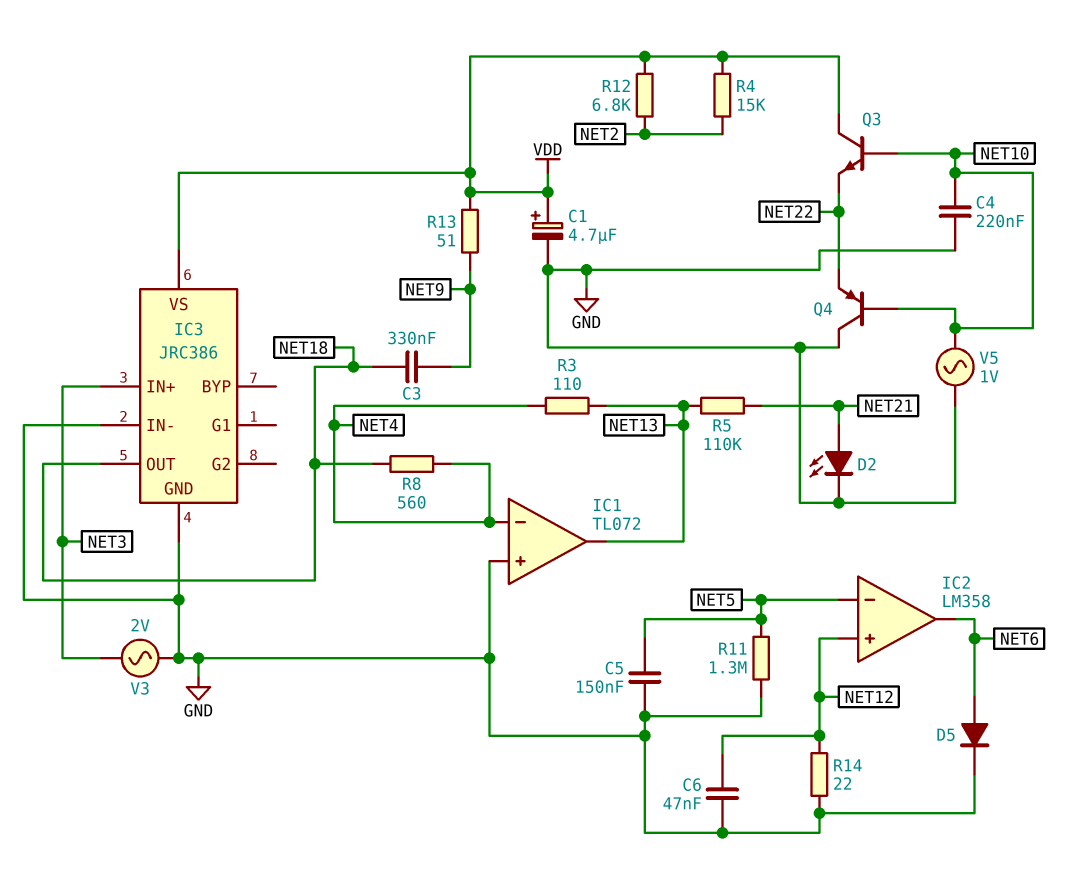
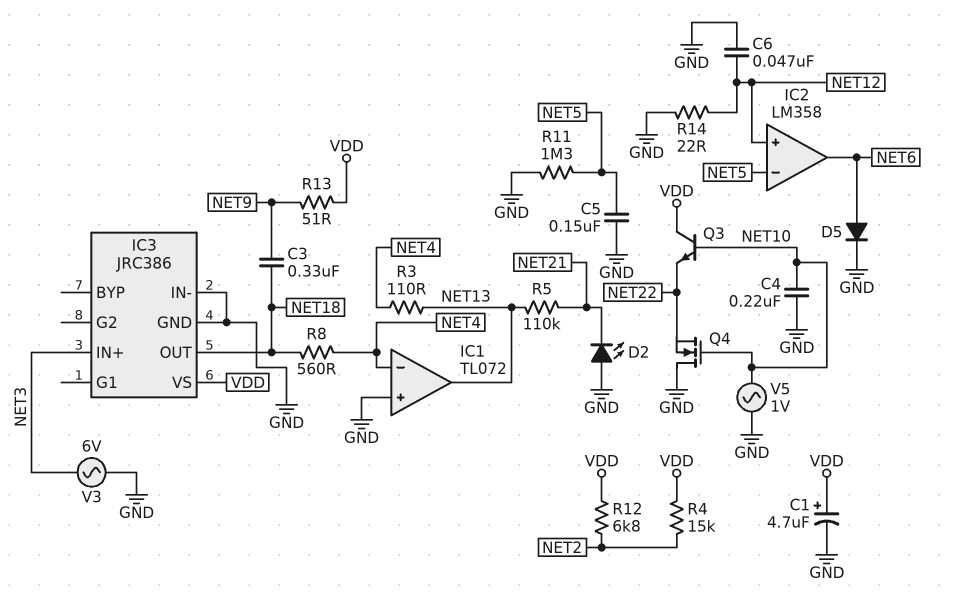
D2: LED (A NET21, K GND) -> LED (A GND, K NET21)
Q4: PNP (B NET10, C GND, E NET22) -> NMOS (G NET10, D GND, S NET22)
V3: AC 2V (GND, NET3) -> AC 6V (GND, NET3)

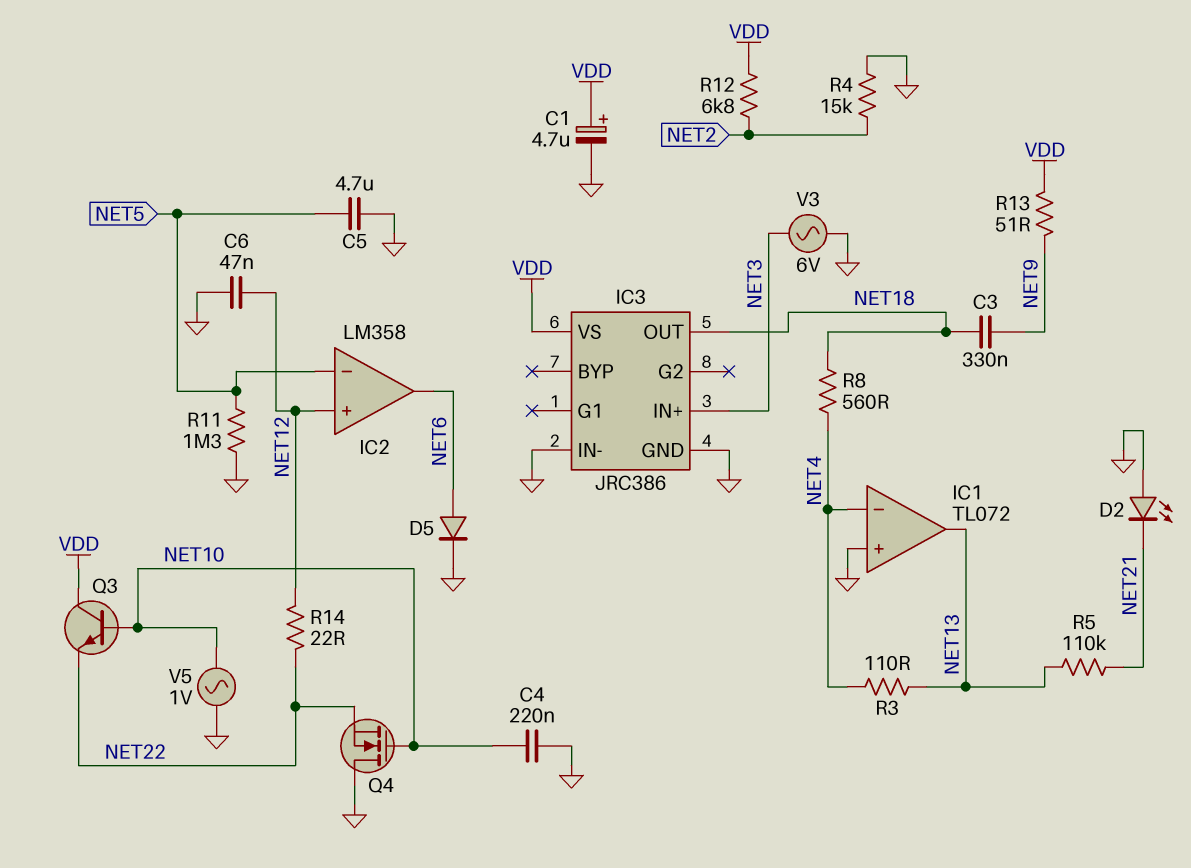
C5: 150nF (GND, NET5) -> 4.7uF (GND, NET5)
R4: 15k (NET2, VDD) -> 15k (GND, NET2)
R14: 22 (GND, NET12) -> 22 (NET12, NET22)

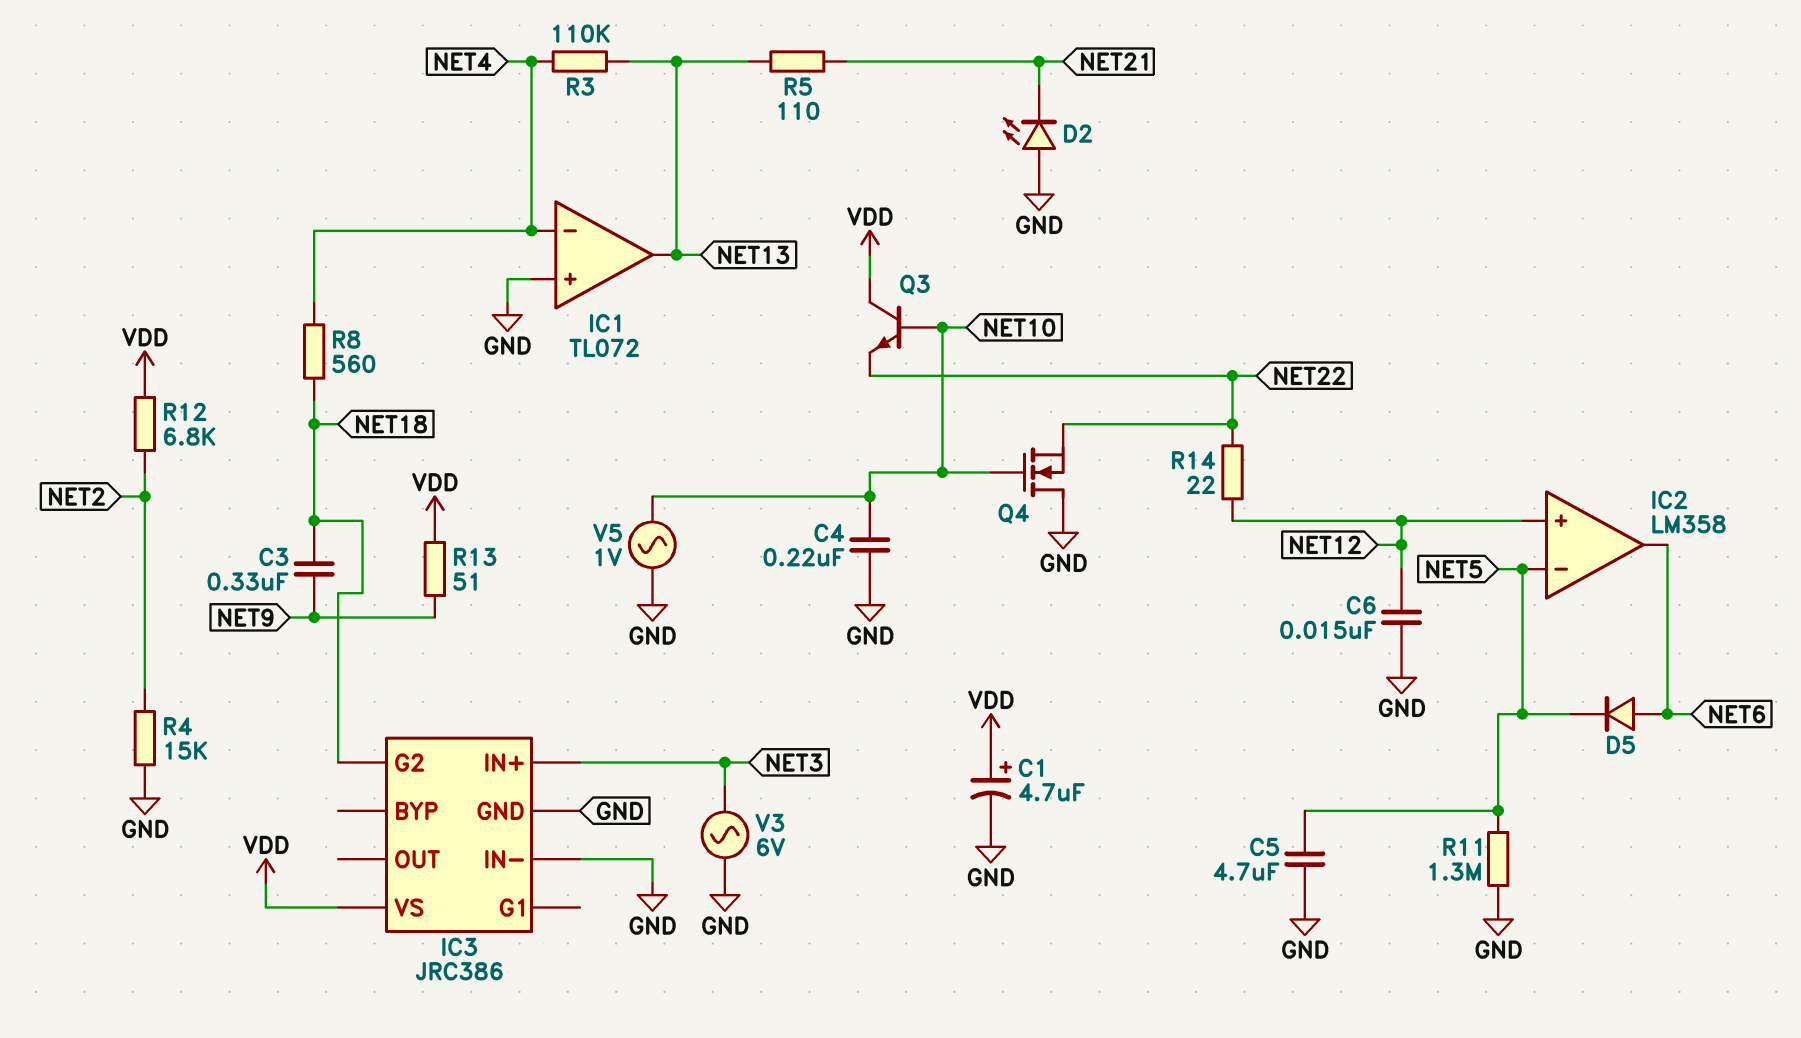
C6: 47nF (GND, NET12) -> 15nF (GND, NET12)
D5: diode (A NET6, K GND) -> diode (A NET6, K NET5)
IC3 pin G2: none -> NET18
IC3 pin OUT: NET18 -> none
R3: 110 (NET4, NET13) -> 110k (NET4, NET13)
R5: 110k (NET13, NET21) -> 110 (NET13, NET21)

